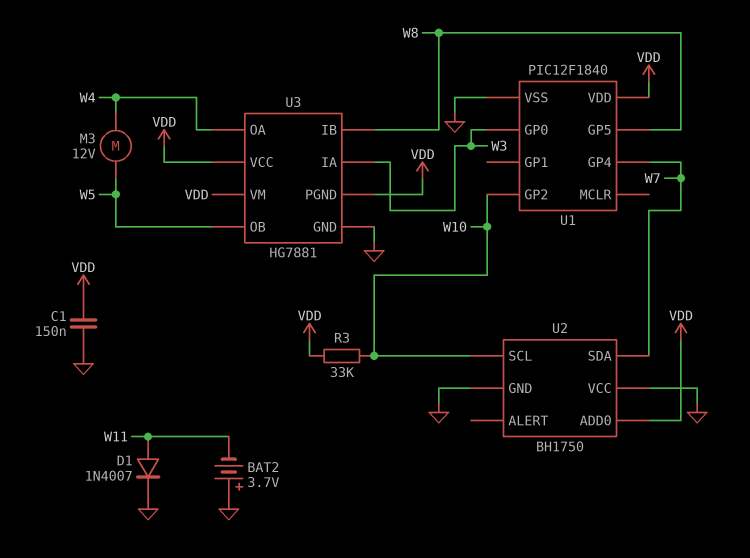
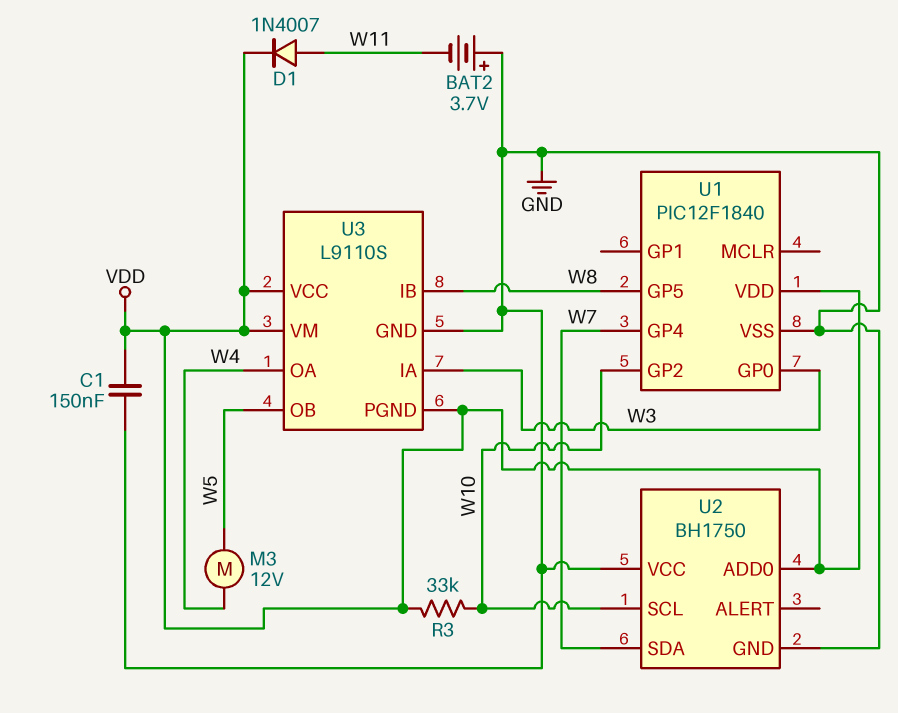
D1: diode 1N4007 (A W11, K GND) -> diode 1N4007 (A W11, K VDD)
U3: HG7881 -> L9110S

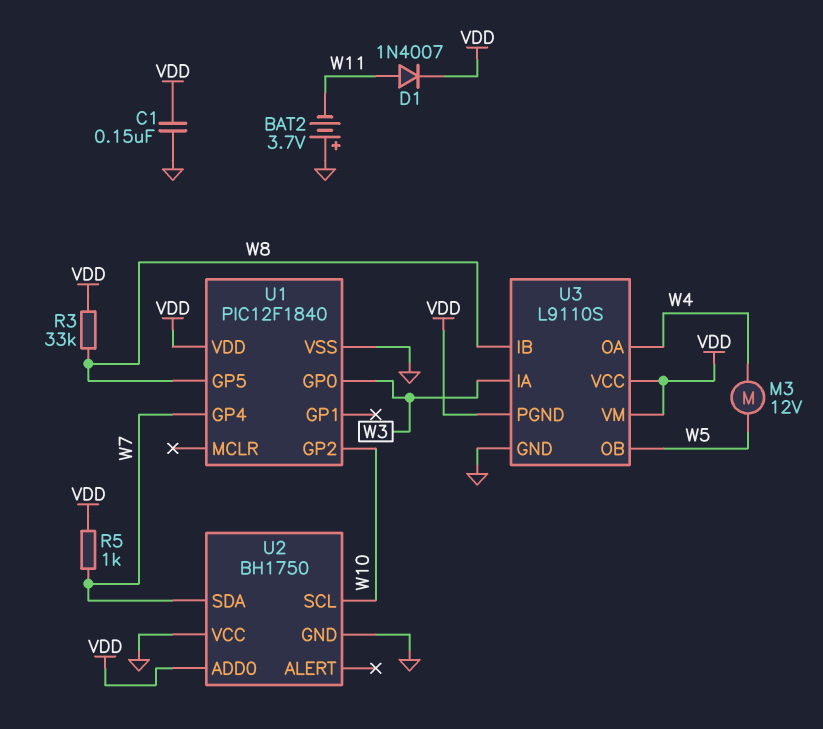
R3: 33k (VDD, W10) -> 33k (VDD, W8)
R5: none -> 1k (VDD, W7)

